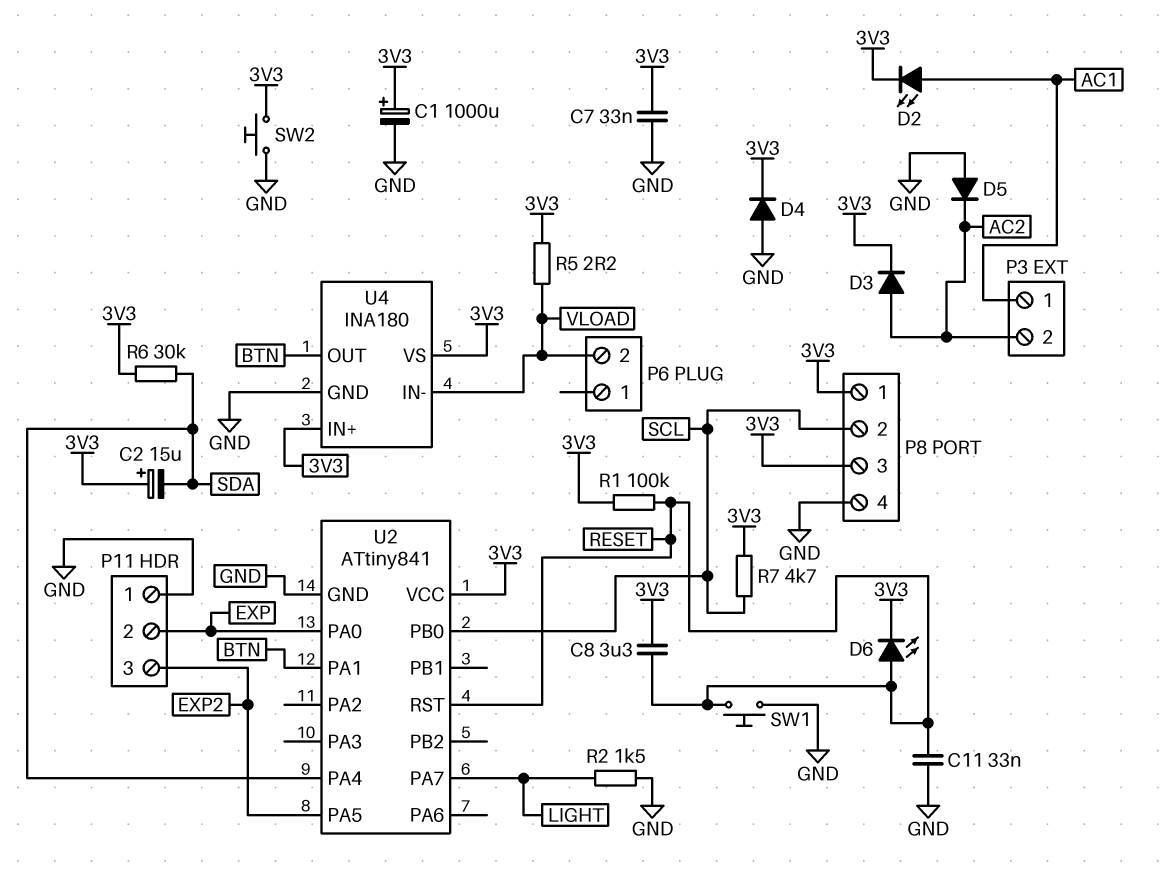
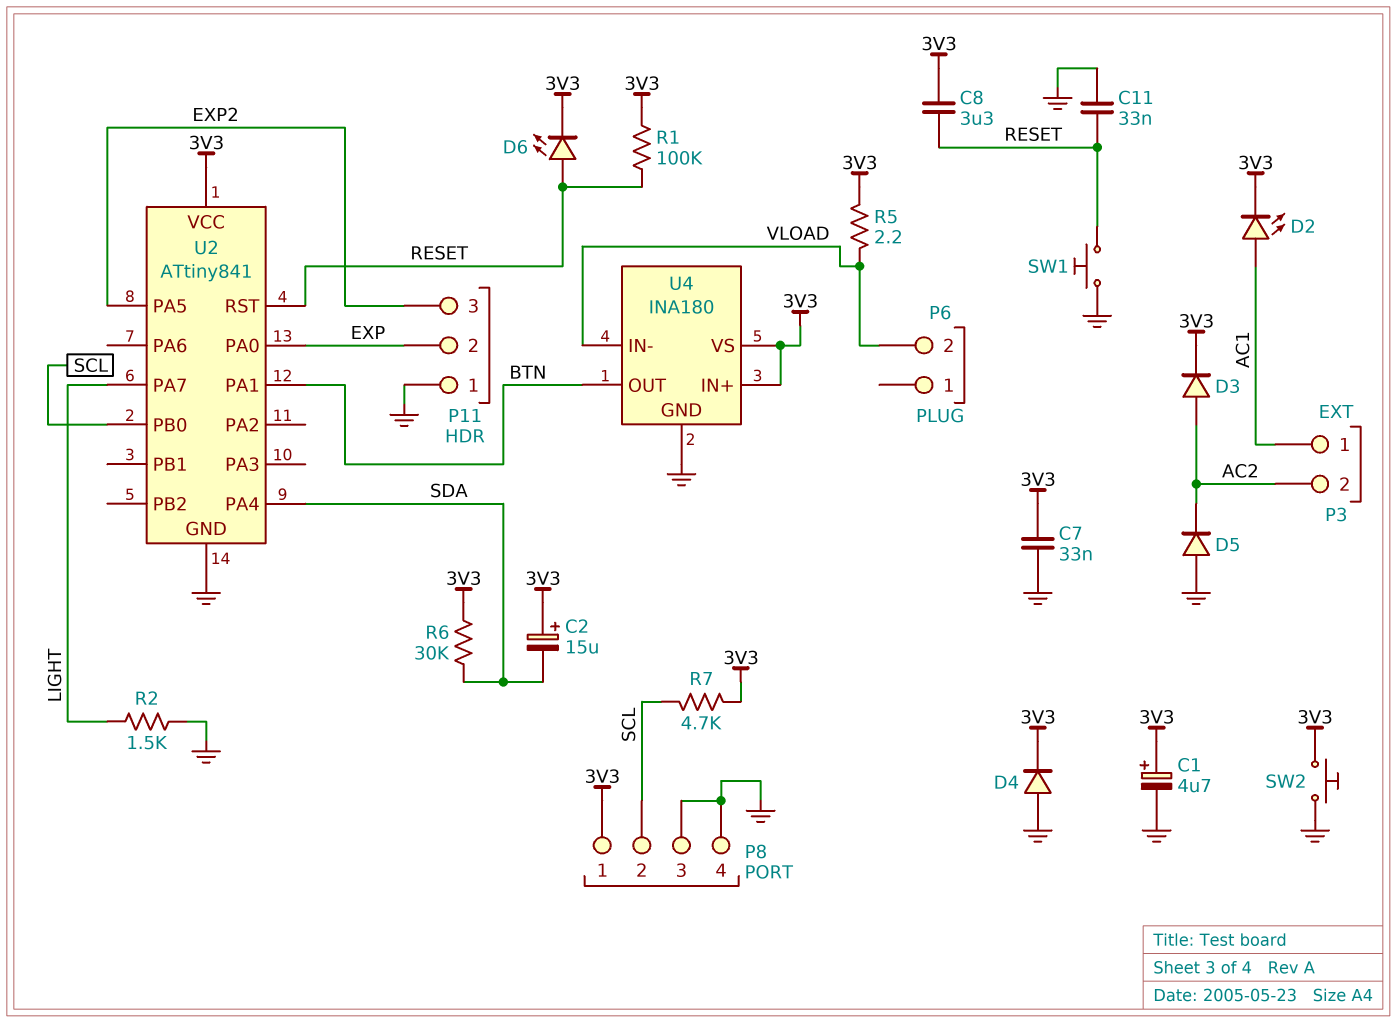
C1: 1000uF (plus 3V3, minus GND) -> 4.7uF (plus 3V3, minus GND)
P8 pin 3: 3V3 -> GND

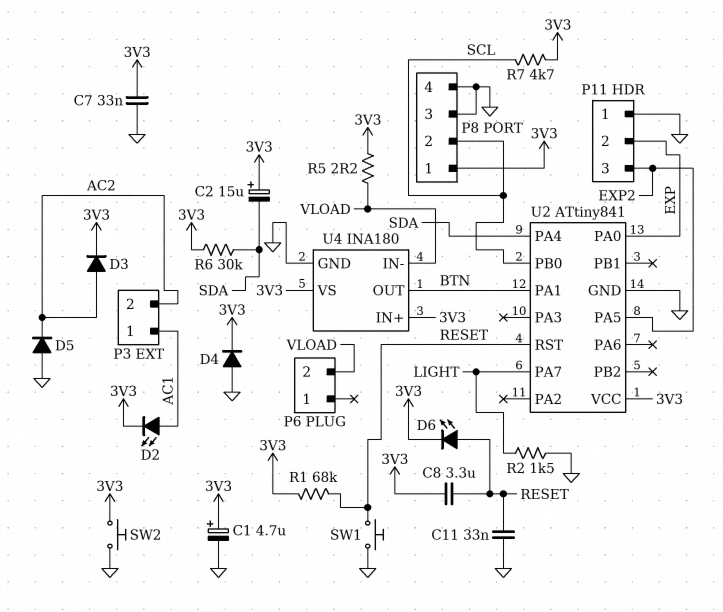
R1: 100k (3V3, RESET) -> 68k (3V3, RESET)

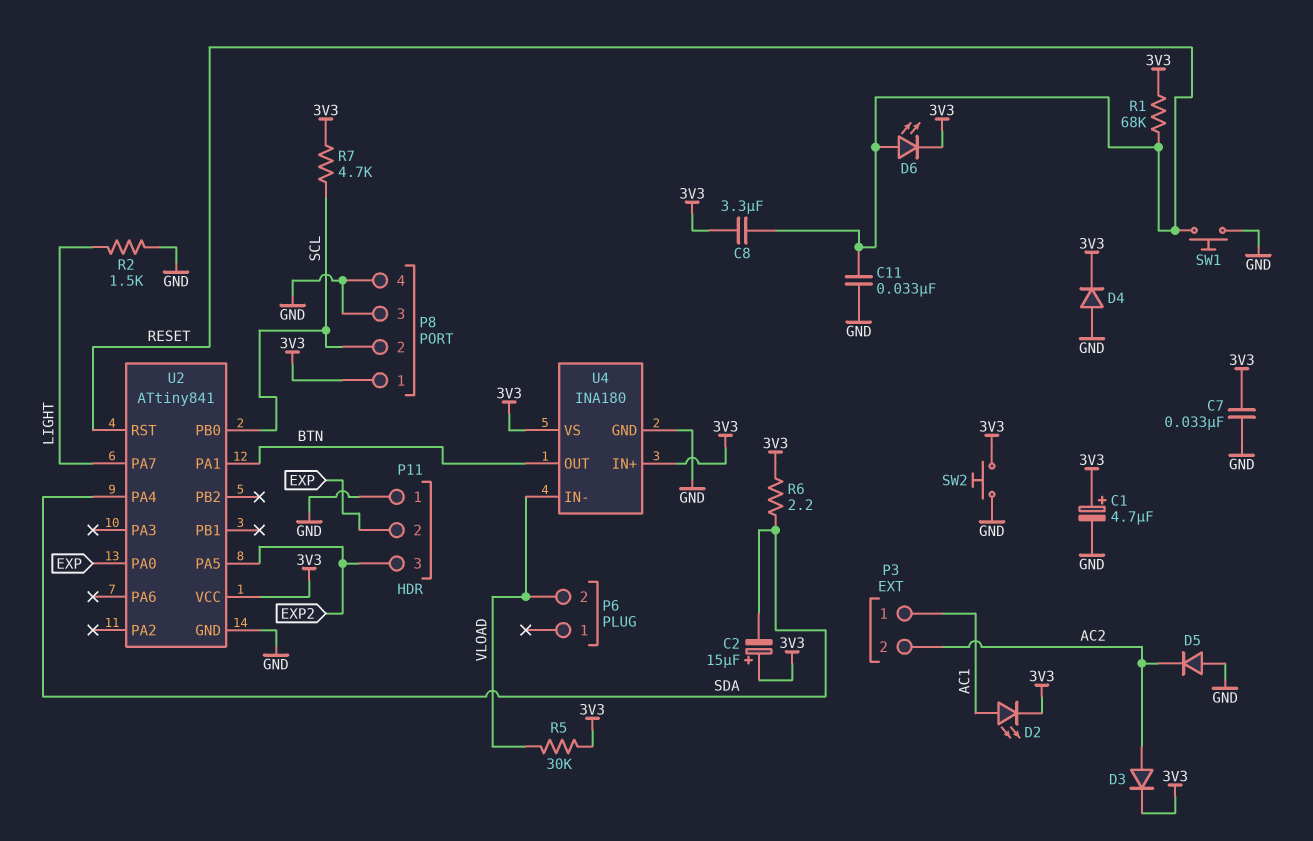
R5: 2.2 (3V3, VLOAD) -> 30k (3V3, VLOAD)
R6: 30k (3V3, SDA) -> 2.2 (3V3, SDA)

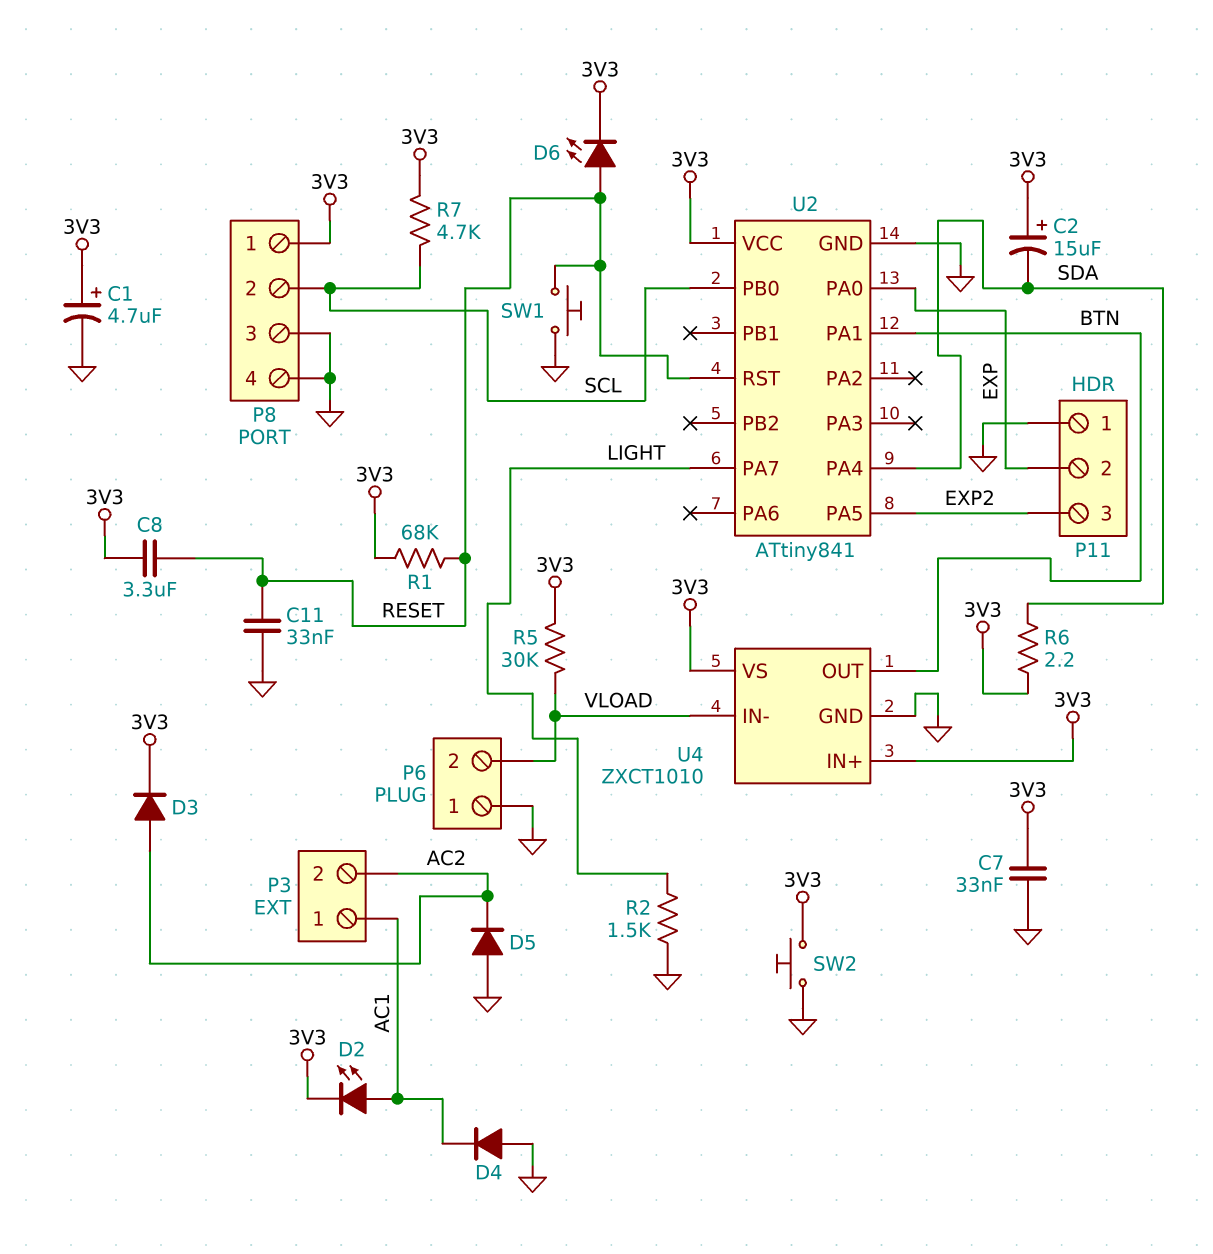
D4: diode (A GND, K 3V3) -> diode (A GND, K AC1)
P6 pin 1: none -> GND
U4: INA180 -> ZXCT1010

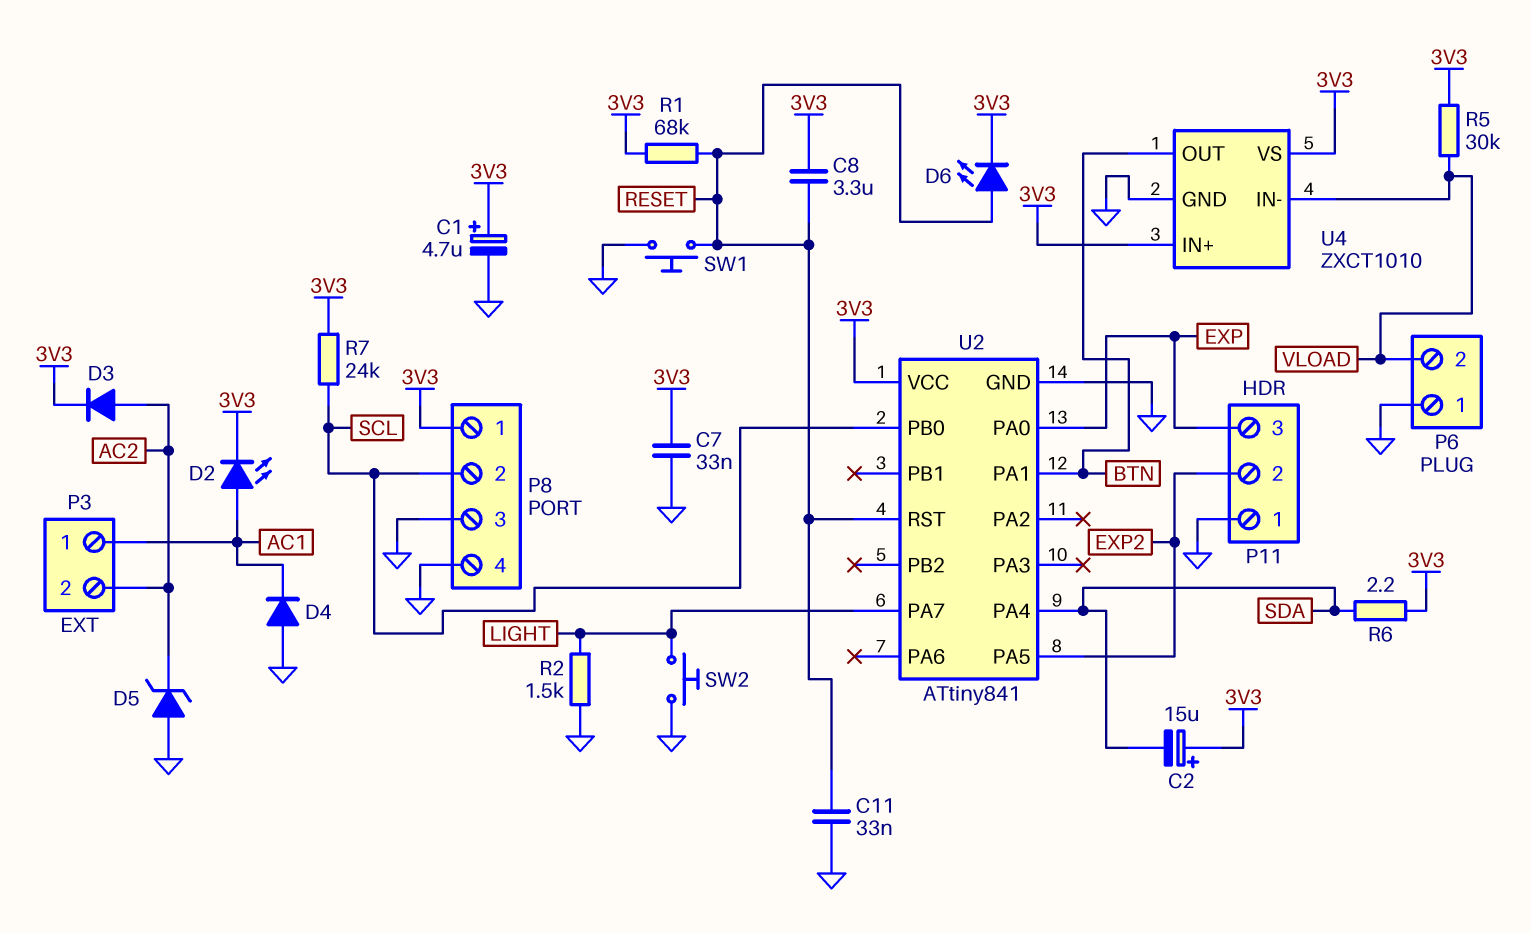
D5: diode (A GND, K AC2) -> zener (A GND, K AC2)
P11 pin 2: EXP -> EXP2
P11 pin 3: EXP2 -> EXP
R7: 4.7k (3V3, SCL) -> 24k (3V3, SCL)
SW2: button (3V3, GND) -> button (GND, LIGHT)

